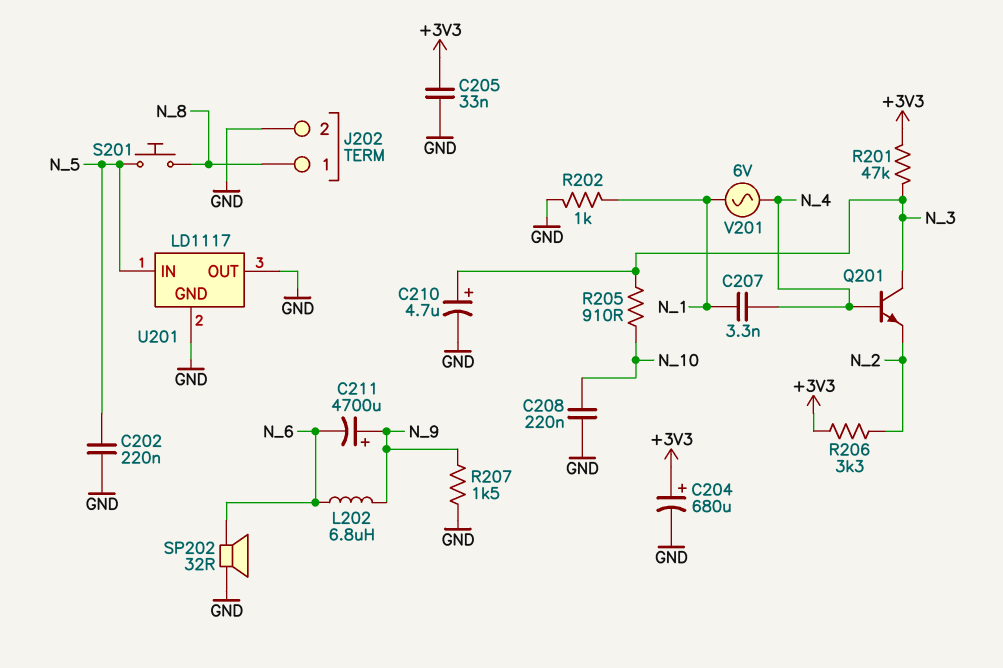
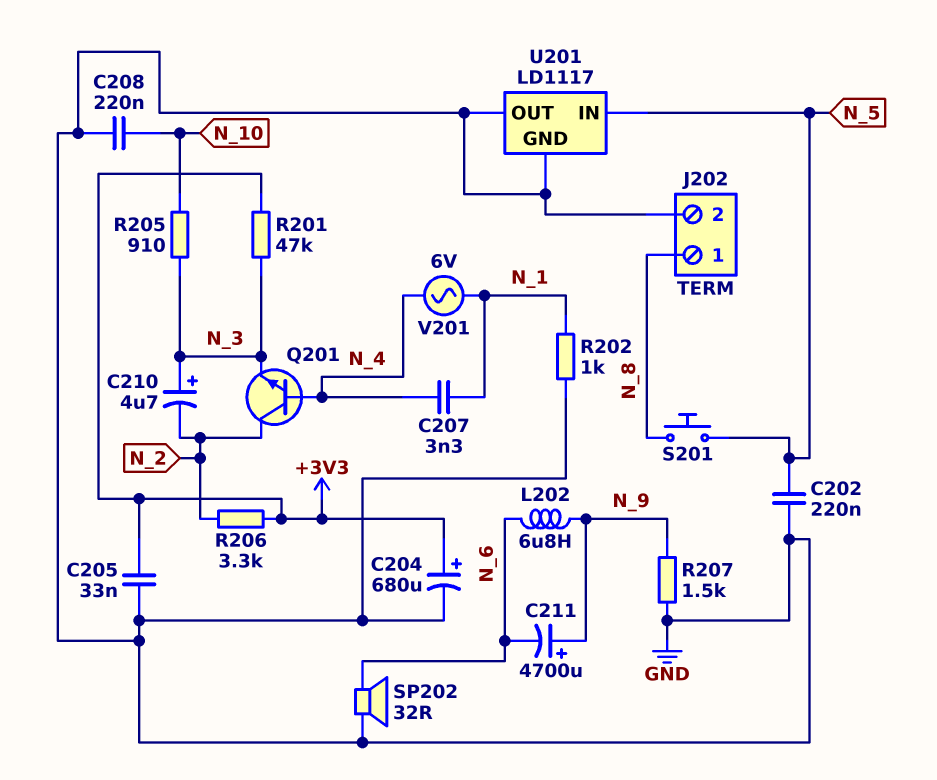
C210: 4.7uF (plus N_3, minus GND) -> 4.7uF (plus N_3, minus N_2)
Q201: NPN (B N_4, C N_3, E N_2) -> NPN (B N_4, C N_2, E N_3)

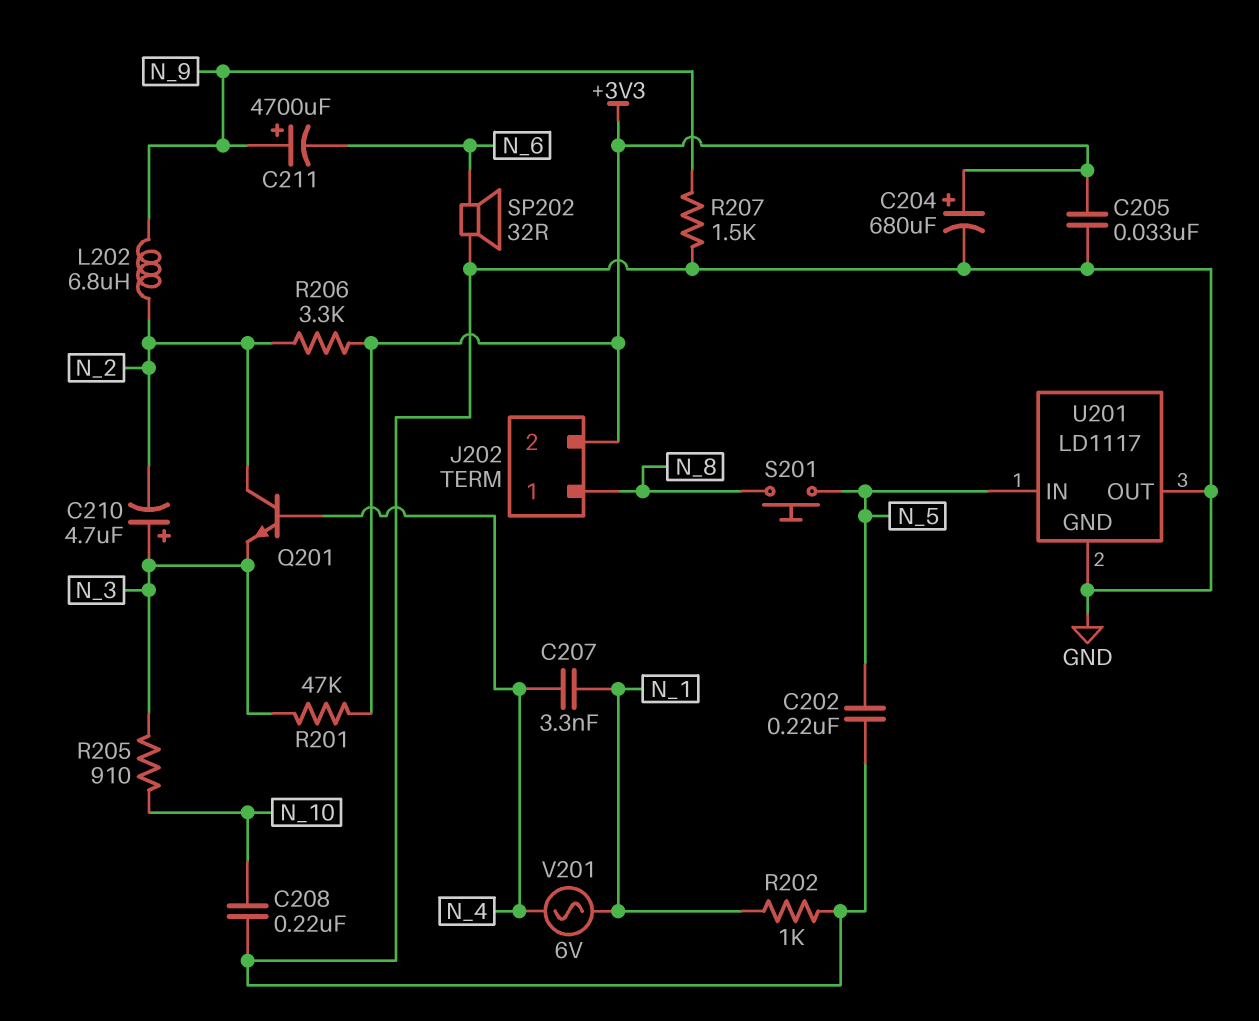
J202 pin 2: GND -> +3V3
L202: 6.8uH (N_6, N_9) -> 6.8uH (N_2, N_9)

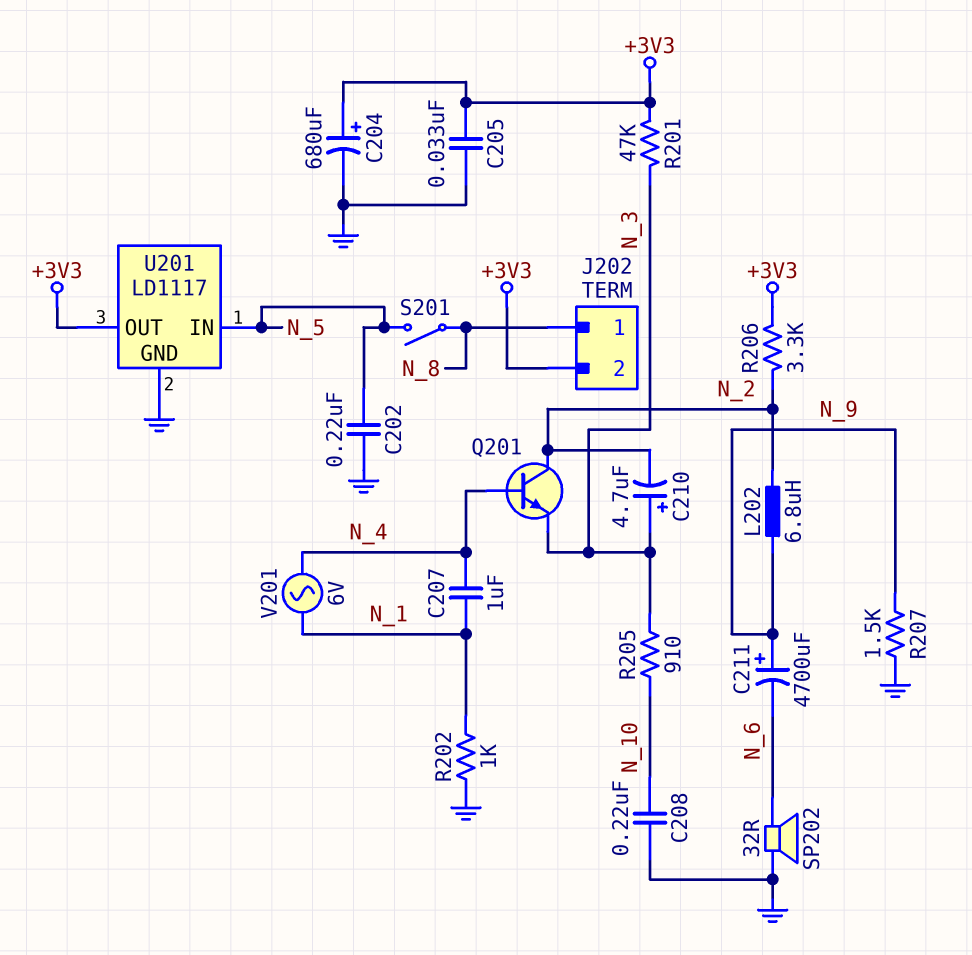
C207: 3.3nF (N_1, N_4) -> 1uF (N_1, N_4)
S201: button (N_5, N_8) -> switch (N_5, N_8)
U201 pin OUT: GND -> +3V3

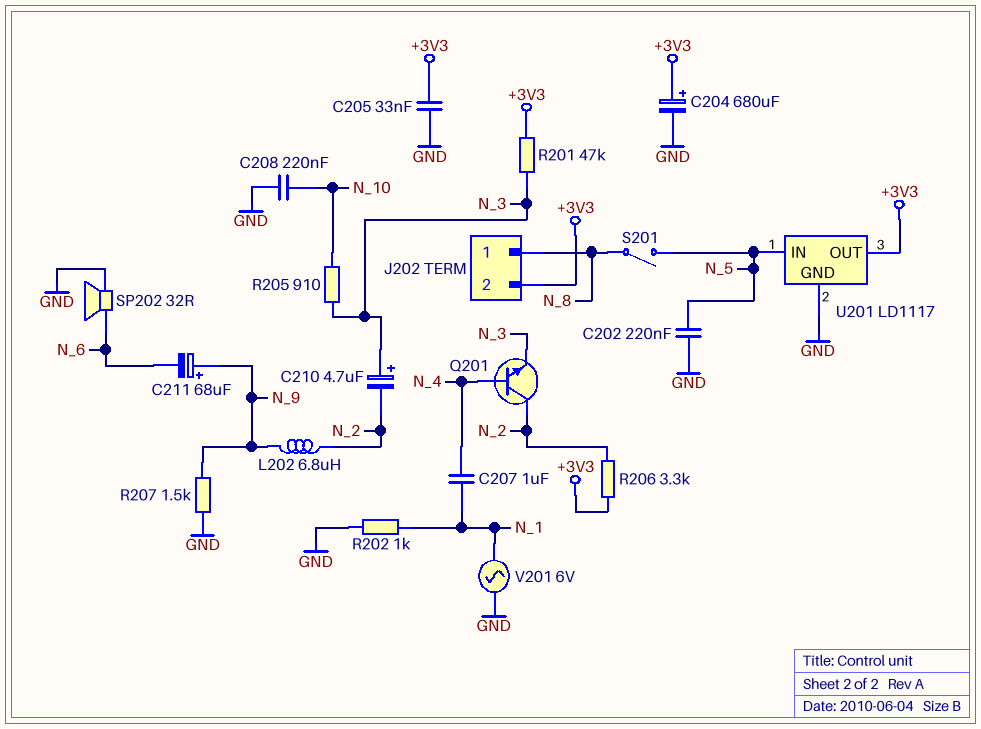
C211: 4700uF (plus N_9, minus N_6) -> 68uF (plus N_9, minus N_6)
V201: AC 6V (N_1, N_4) -> AC 6V (GND, N_1)

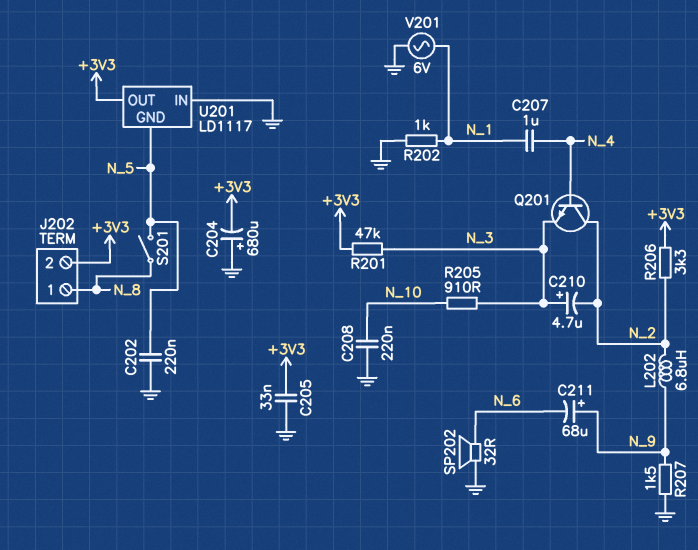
C204: 680uF (plus +3V3, minus GND) -> 680uF (plus GND, minus +3V3)
U201 pin GND: GND -> N_5
U201 pin IN: N_5 -> GND

